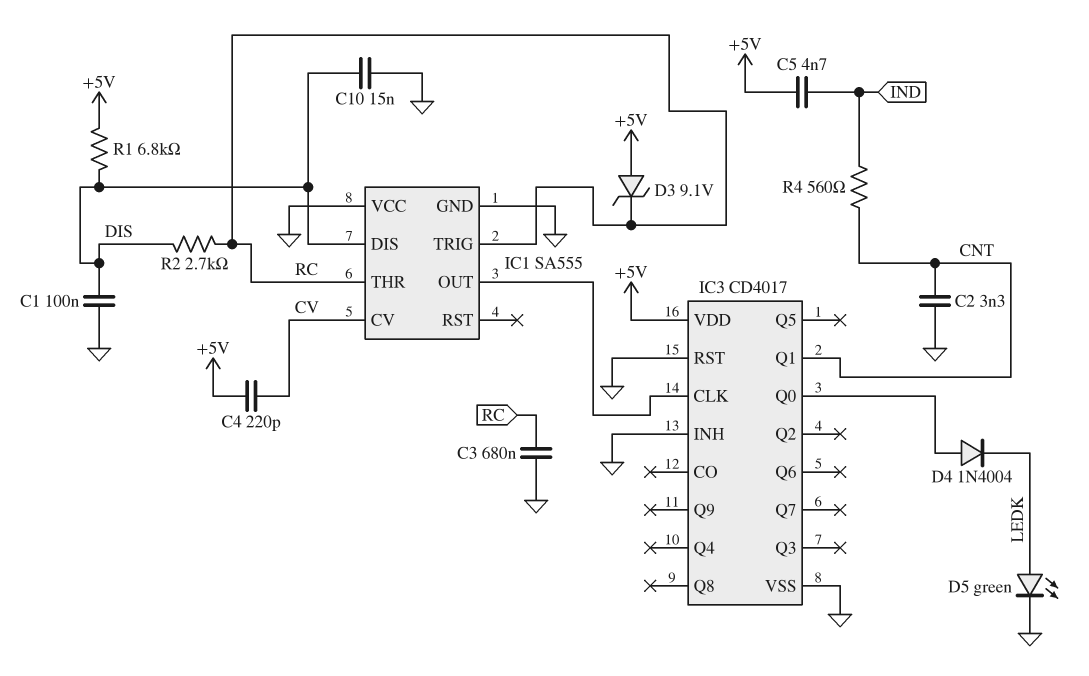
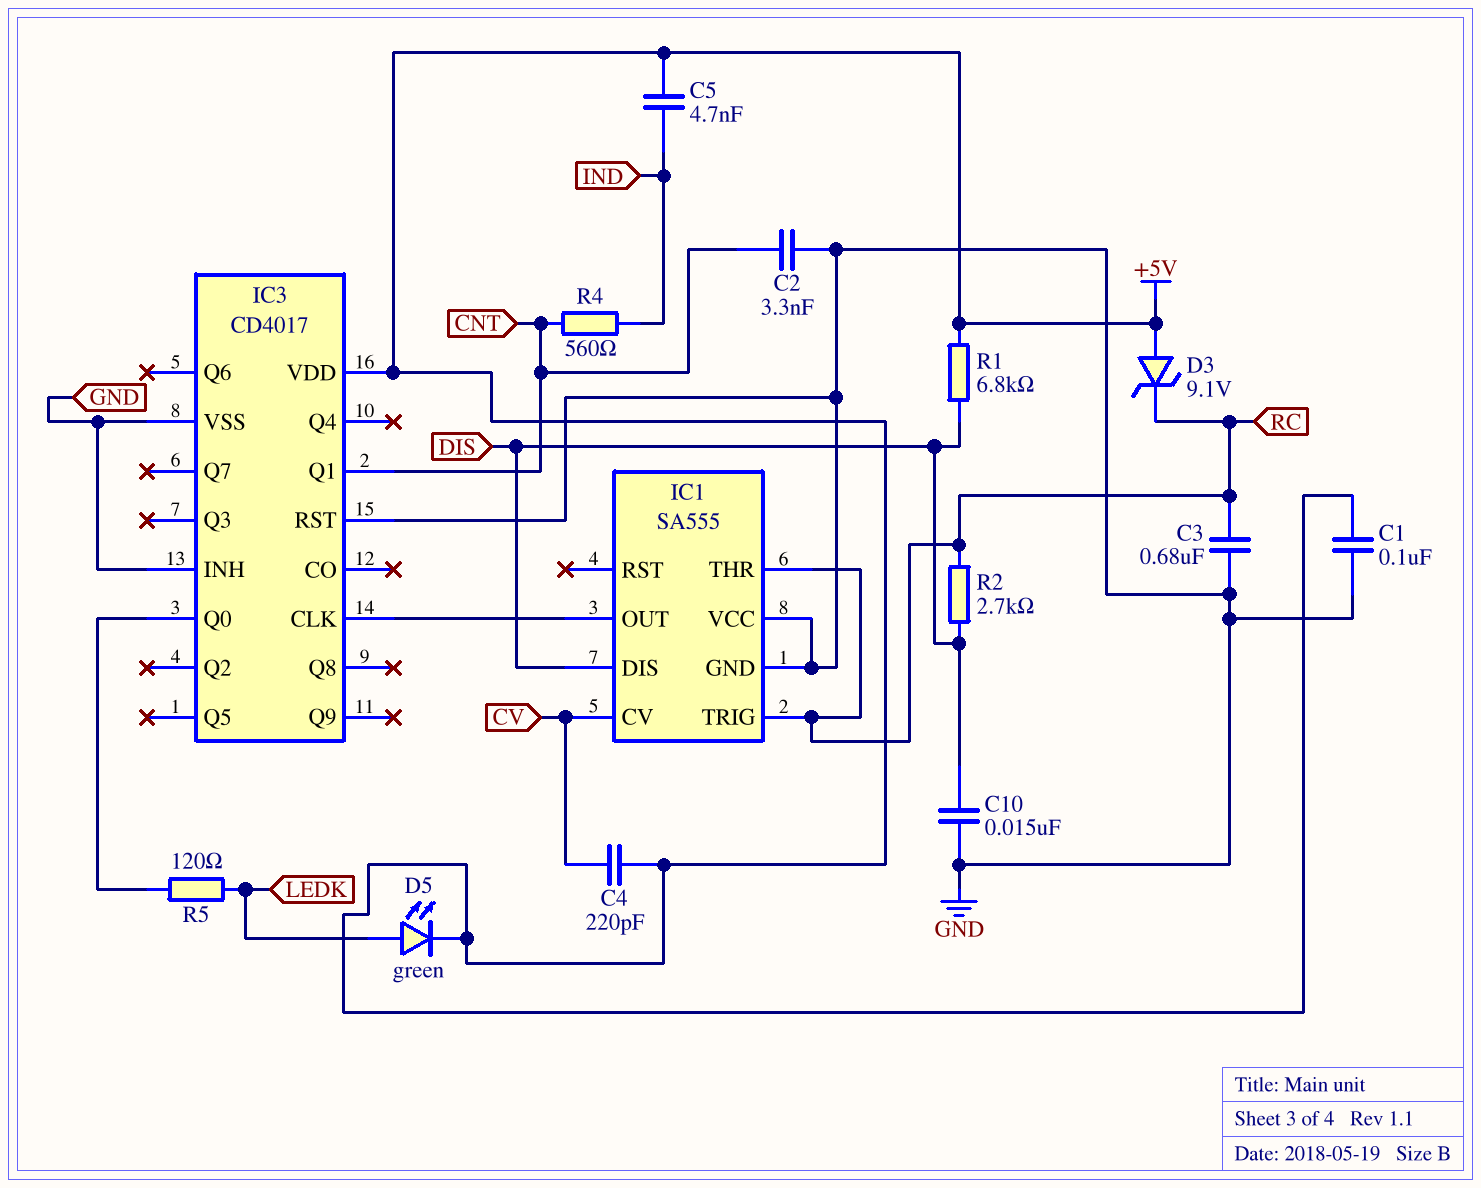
C1: 100nF (DIS, GND) -> 100nF (+5V, GND)
D4: diode 1N4004 (A IC3/Q0, K LEDK) -> none
D5: LED green (A LEDK, K GND) -> LED green (A LEDK, K +5V)
R5: none -> 120 (IC3/Q0, LEDK)

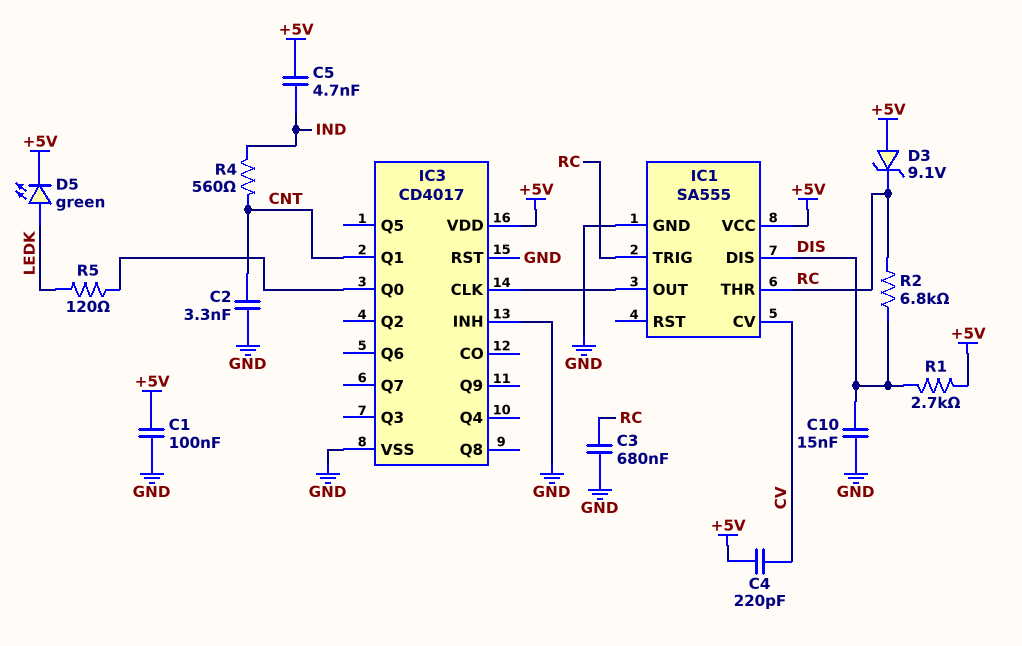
IC1 pin VCC: GND -> +5V
R1: 6.8k (+5V, DIS) -> 2.7k (+5V, DIS)
R2: 2.7k (DIS, RC) -> 6.8k (DIS, RC)

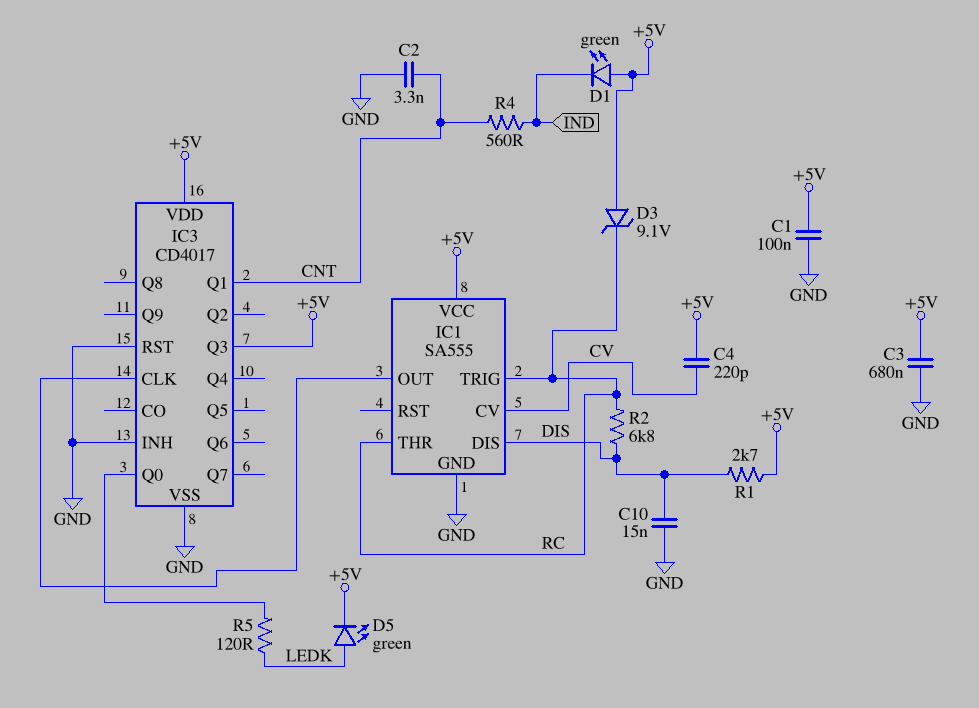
C3: 680nF (GND, RC) -> 680nF (+5V, GND)
C5: 4.7nF (+5V, IND) -> none
D1: none -> LED green (A +5V, K IND)
IC3 pin Q3: none -> +5V

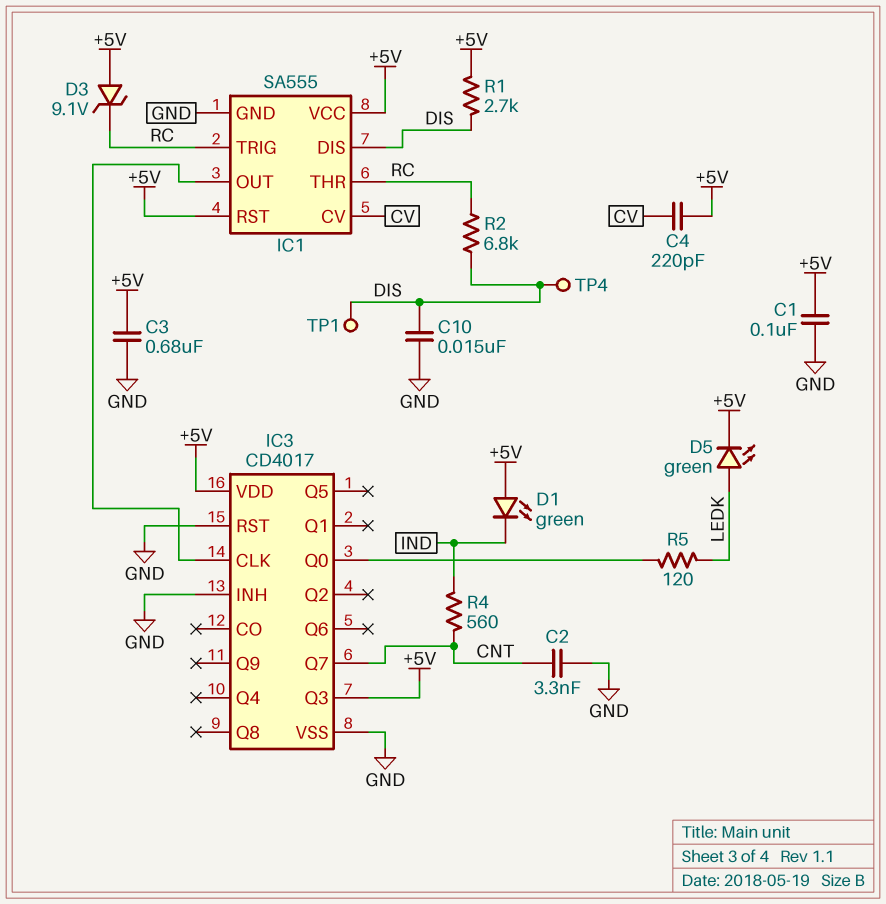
IC1 pin RST: none -> +5V
IC3 pin Q1: CNT -> none
IC3 pin Q7: none -> CNT
TP1: none -> test point (DIS)
TP4: none -> test point (DIS)

